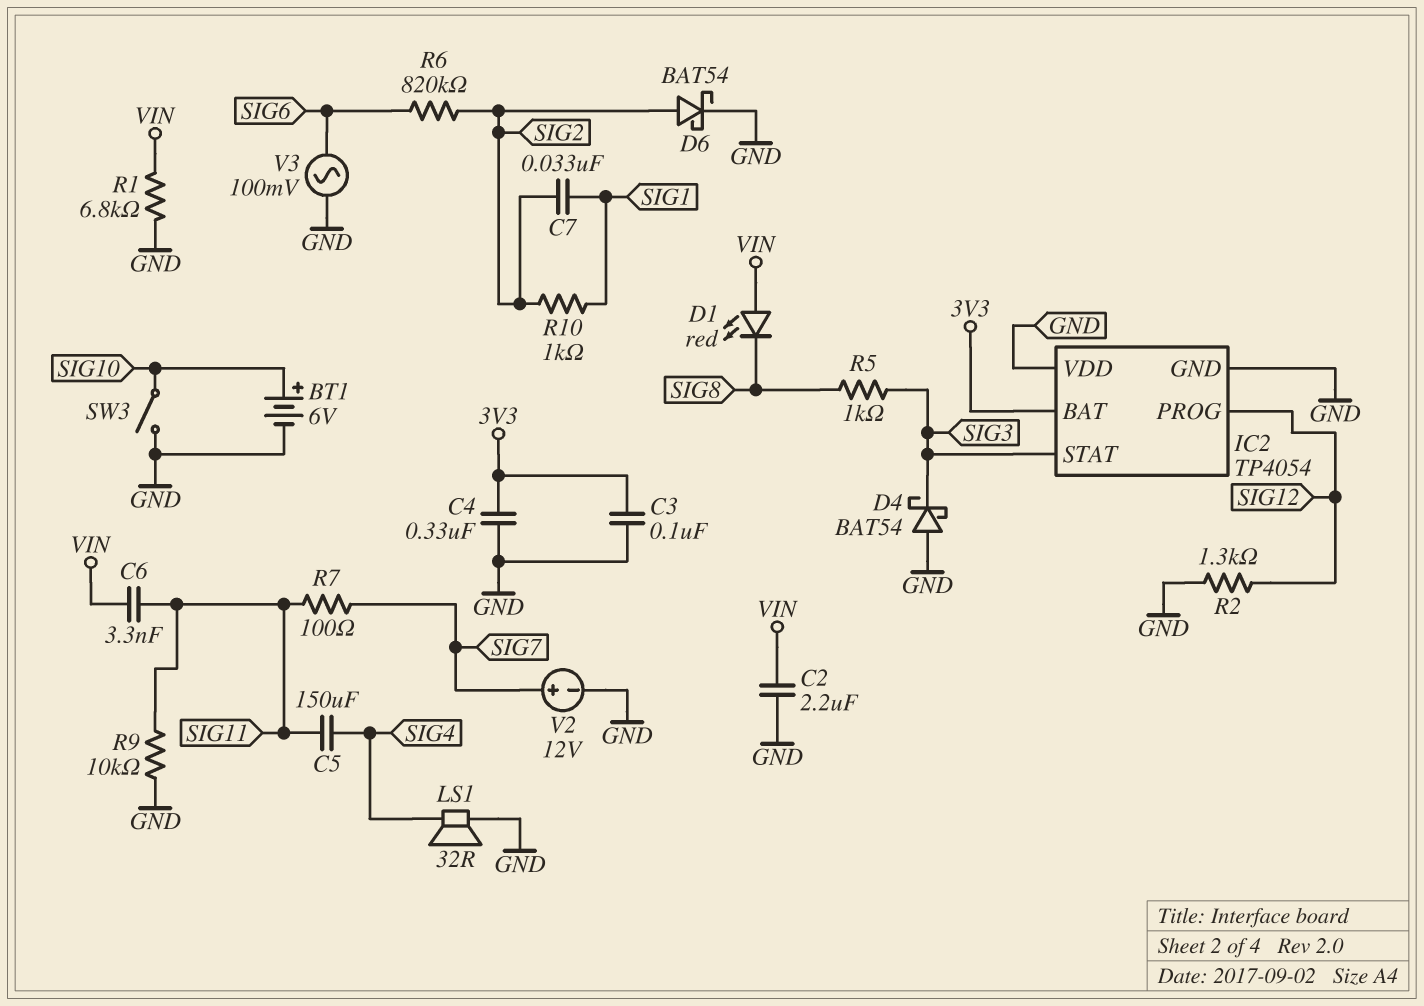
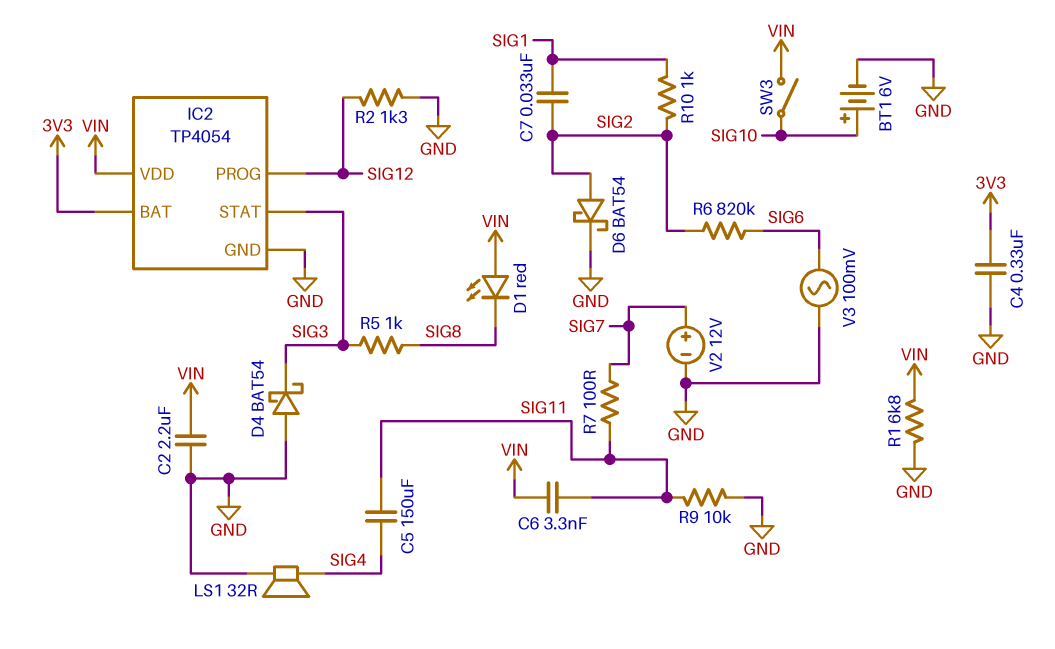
C3: 100nF (3V3, GND) -> none
IC2 pin VDD: GND -> VIN
SW3: switch (GND, SIG10) -> switch (SIG10, VIN)

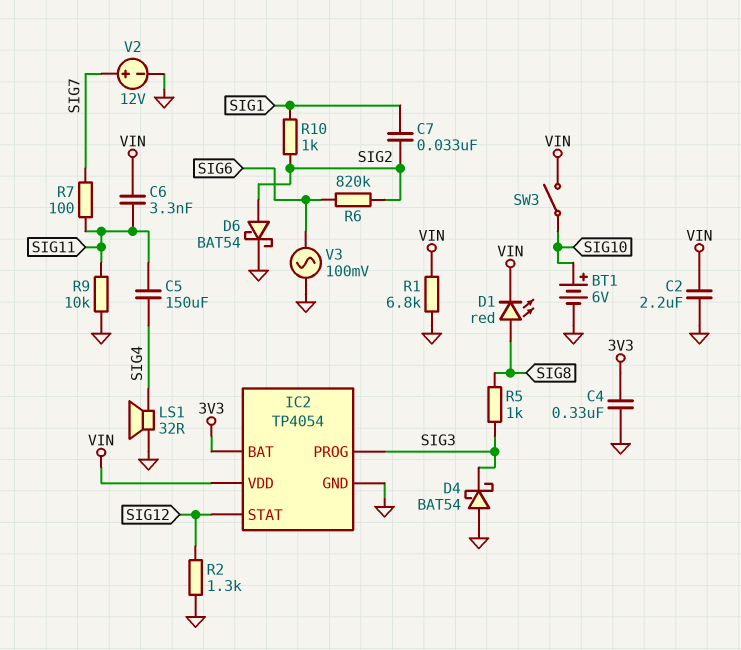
D1: LED red (A VIN, K SIG8) -> LED red (A SIG8, K VIN)
IC2 pin PROG: SIG12 -> SIG3
IC2 pin STAT: SIG3 -> SIG12

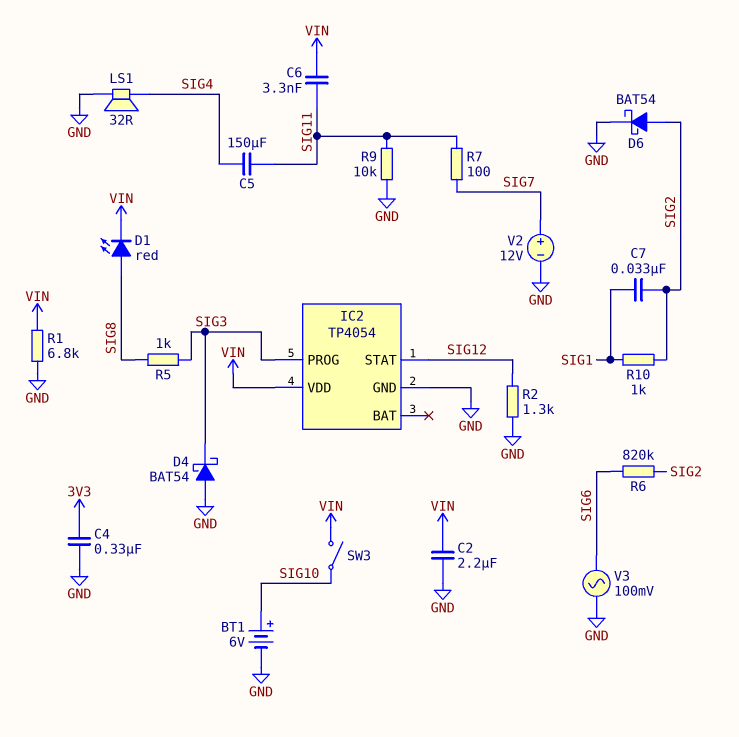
IC2 pin BAT: 3V3 -> none

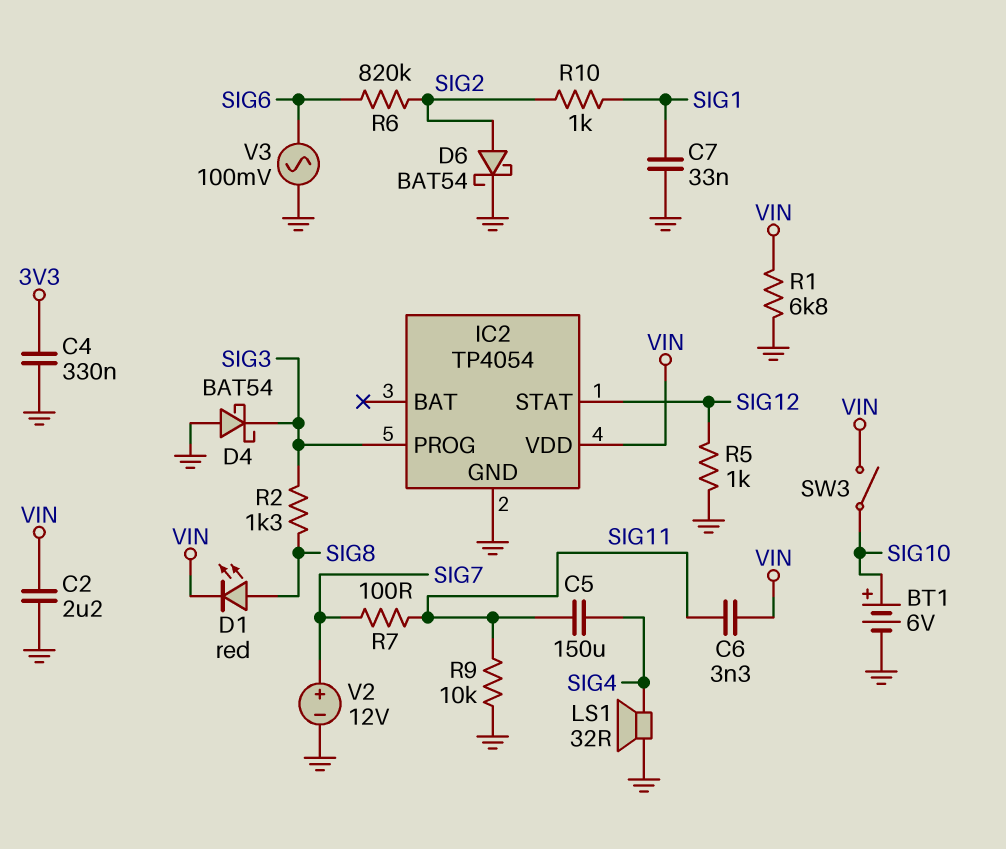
C7: 33nF (SIG1, SIG2) -> 33nF (GND, SIG1)
R2: 1.3k (GND, SIG12) -> 1.3k (SIG3, SIG8)
R5: 1k (SIG3, SIG8) -> 1k (GND, SIG12)

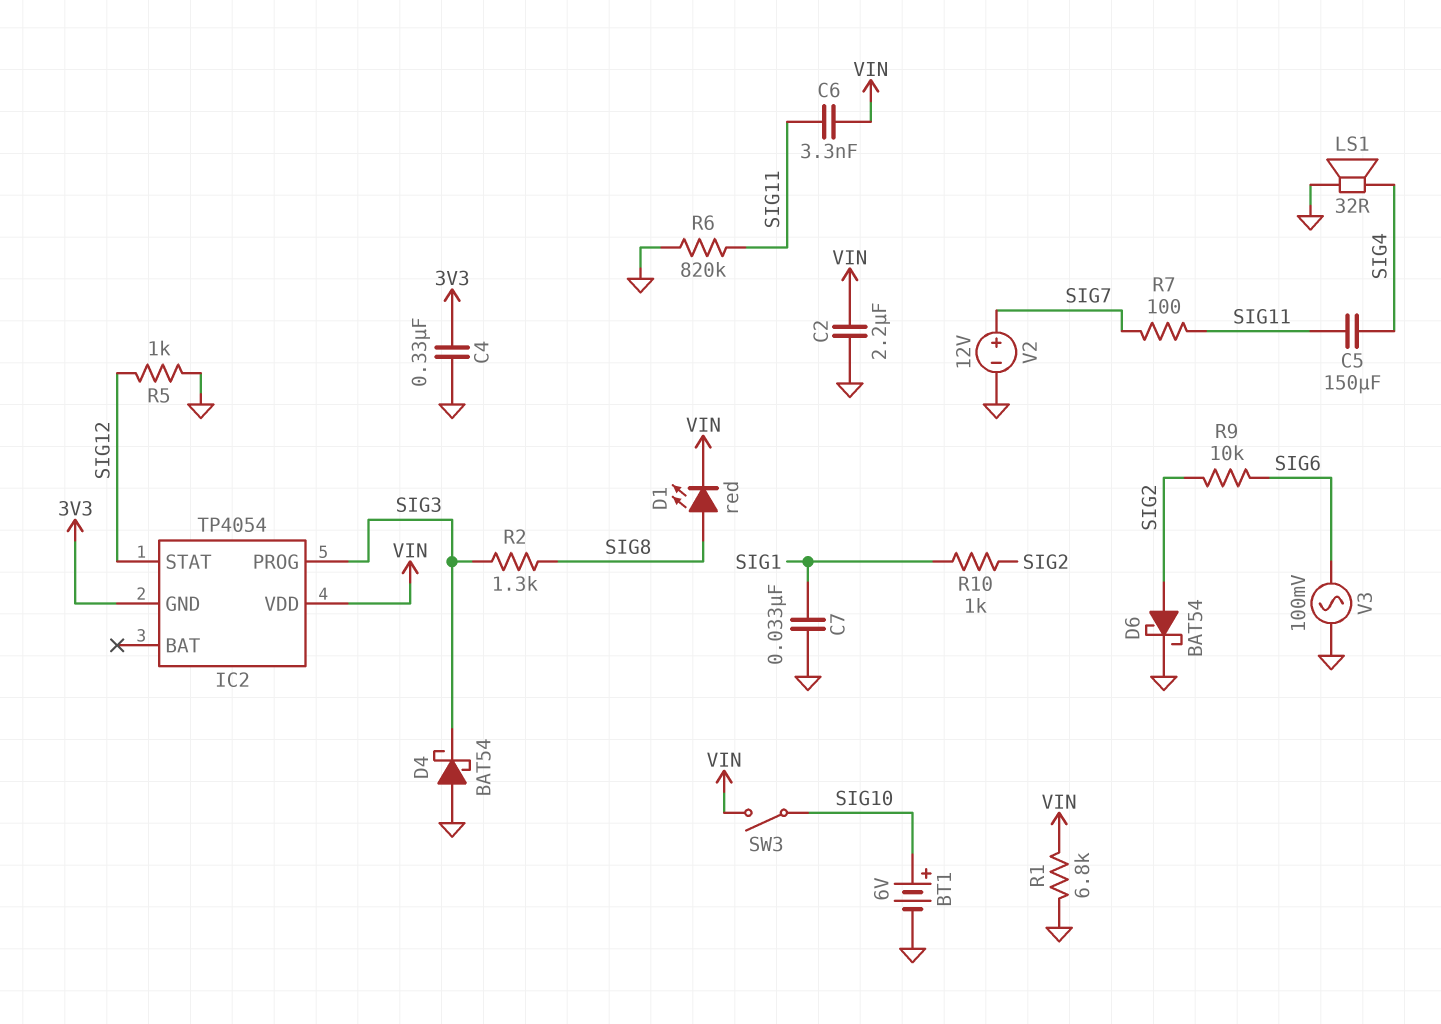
IC2 pin GND: GND -> 3V3
R6: 820k (SIG2, SIG6) -> 820k (GND, SIG11)
R9: 10k (GND, SIG11) -> 10k (SIG2, SIG6)

